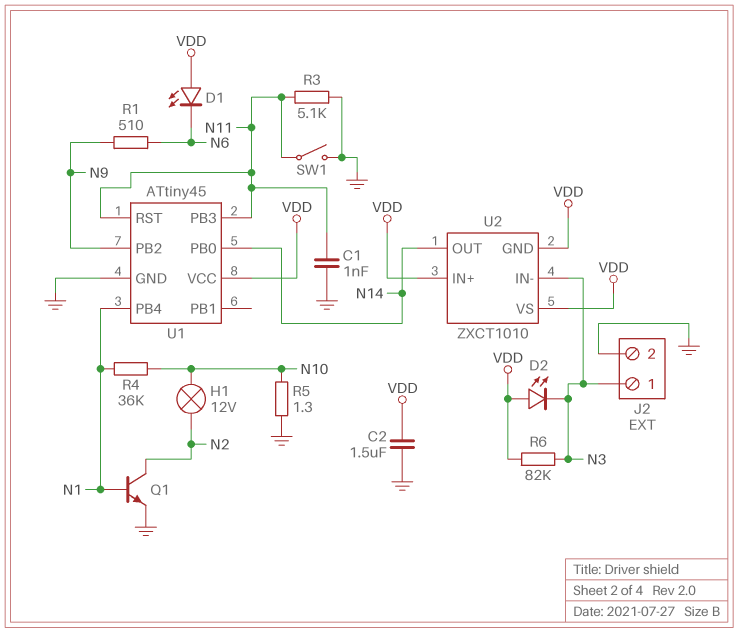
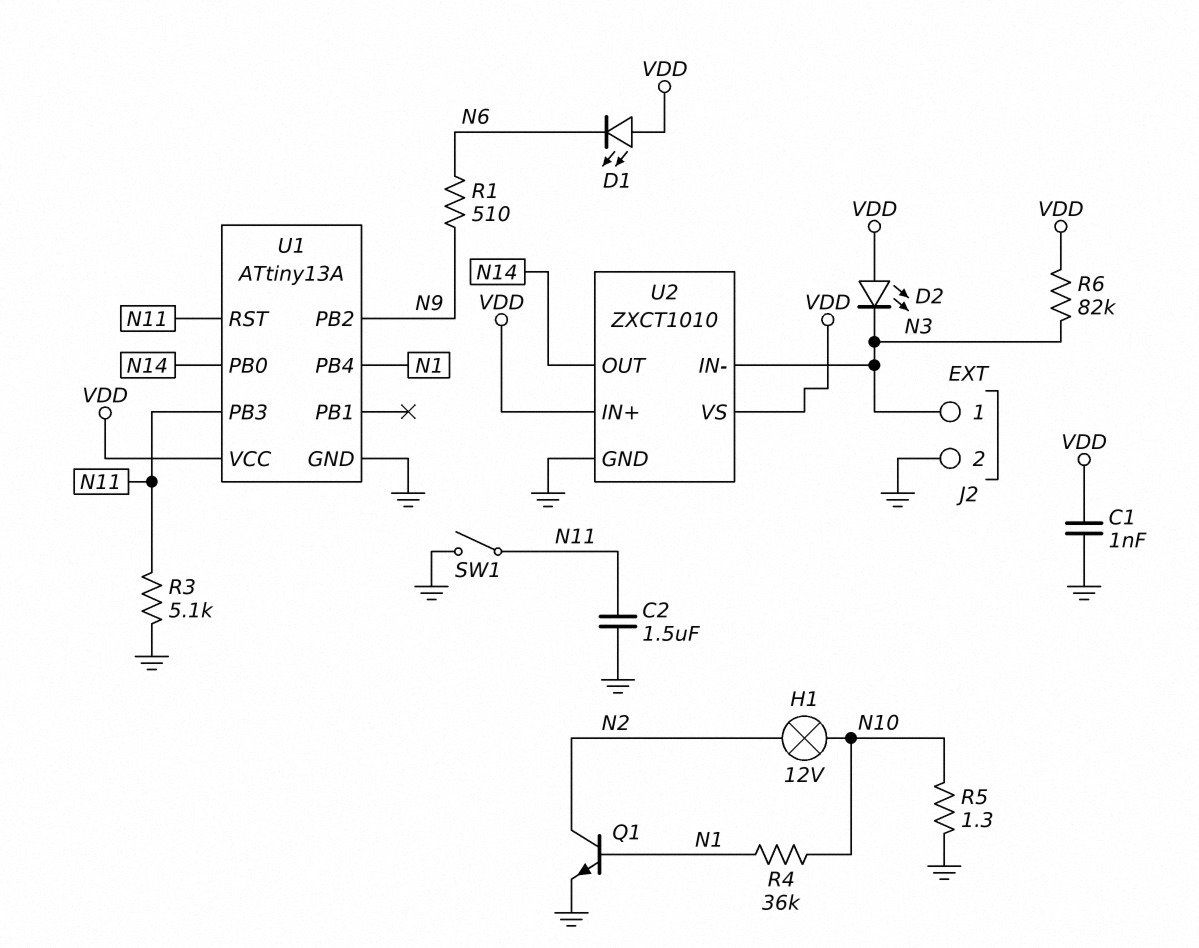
C1: 1nF (GND, N11) -> 1nF (GND, VDD)
C2: 1.5uF (GND, VDD) -> 1.5uF (GND, N11)
U1: ATtiny45 -> ATtiny13A
U2 pin GND: VDD -> GND

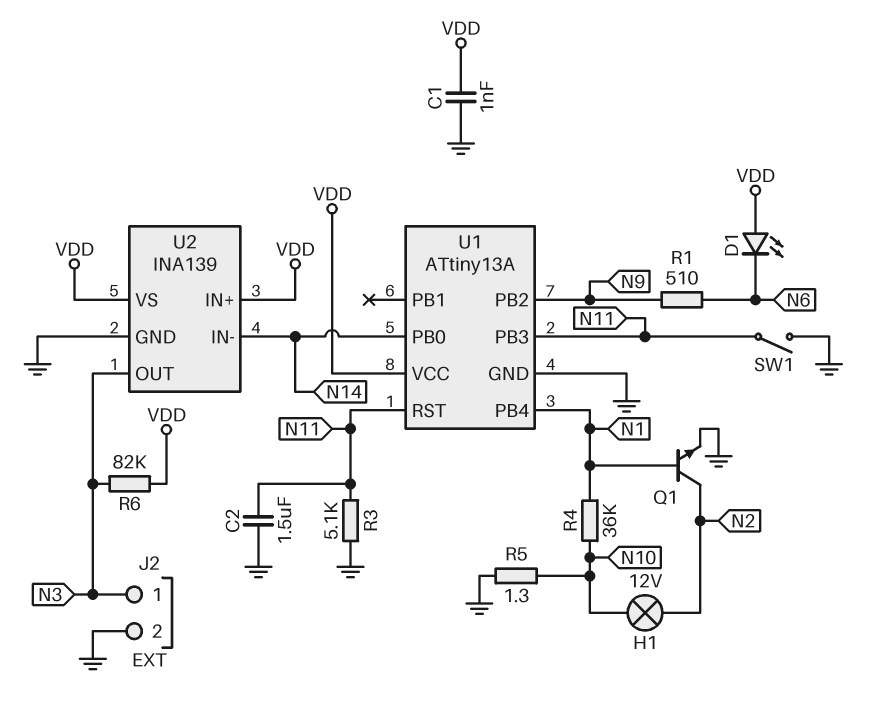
D2: LED (A VDD, K N3) -> none
U2: ZXCT1010 -> INA139
U2 pin IN-: N3 -> N14
U2 pin OUT: N14 -> N3

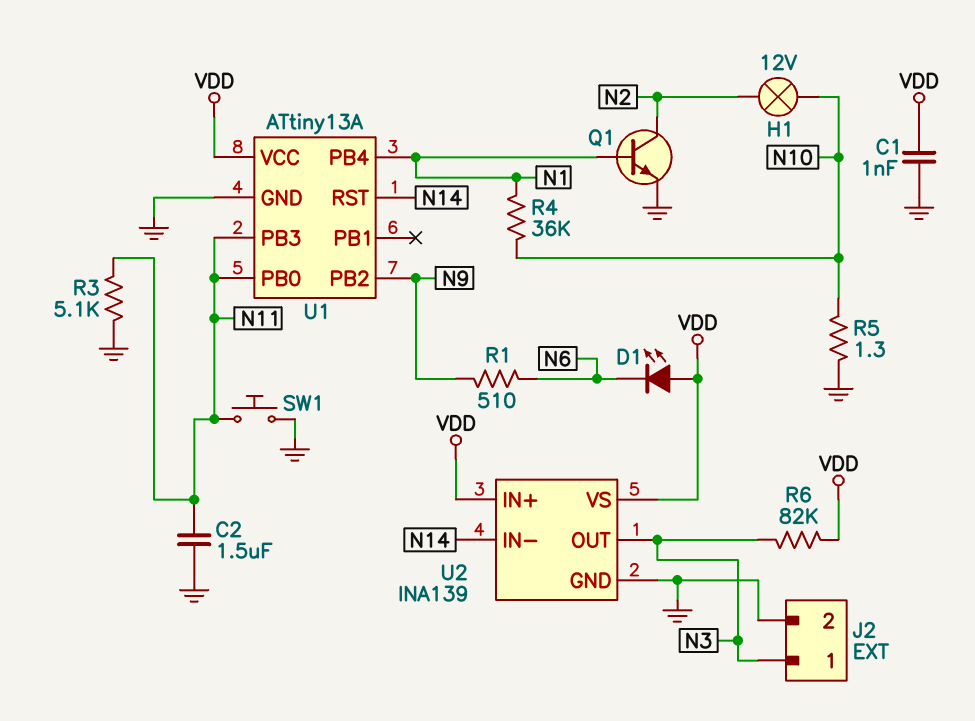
SW1: switch (GND, N11) -> button (GND, N11)
U1 pin PB0: N14 -> N11
U1 pin RST: N11 -> N14

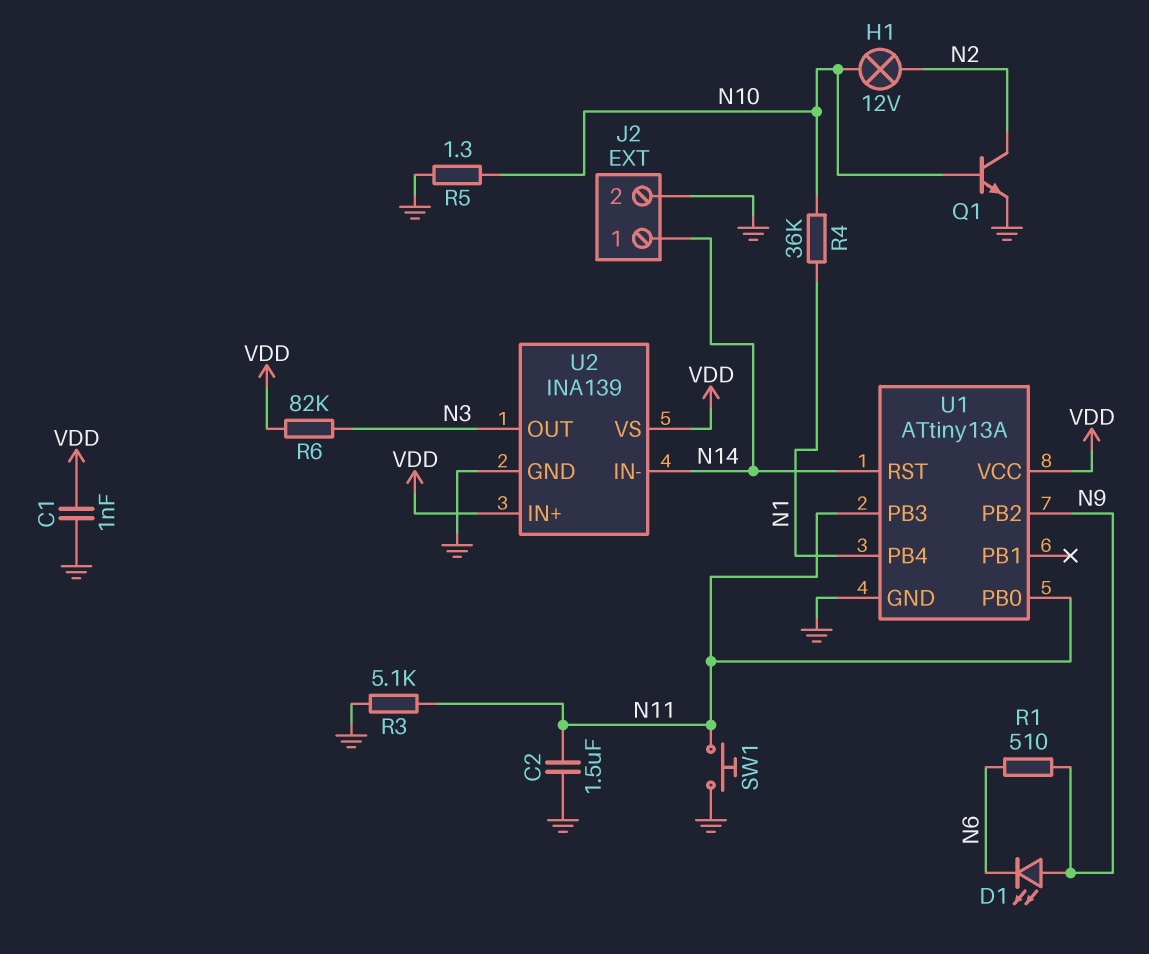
D1: LED (A VDD, K N6) -> LED (A N9, K N6)
J2 pin 1: N3 -> N14
Q1: NPN (B N1, C N2, E GND) -> NPN (B N10, C N2, E GND)

